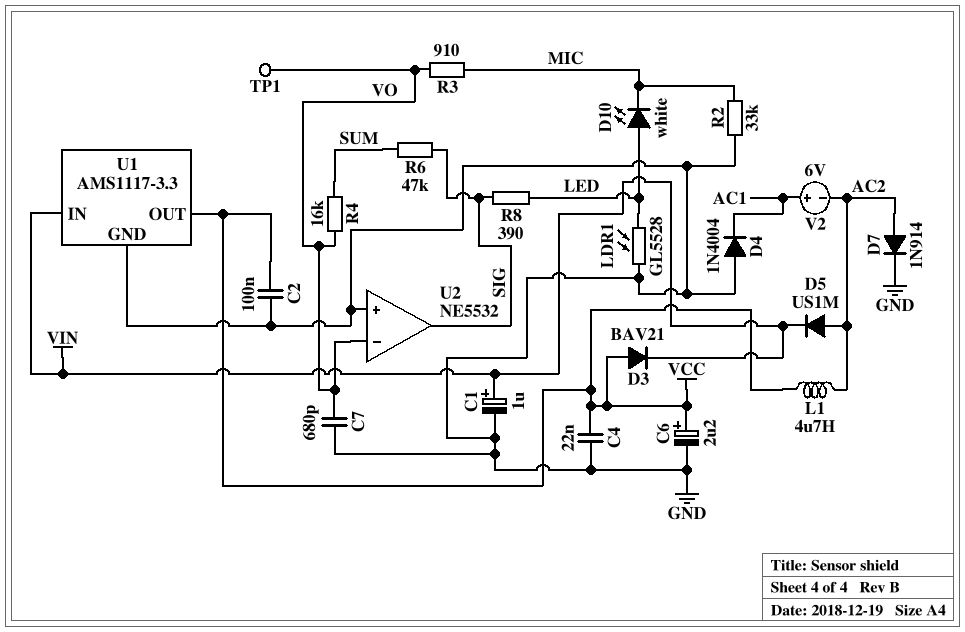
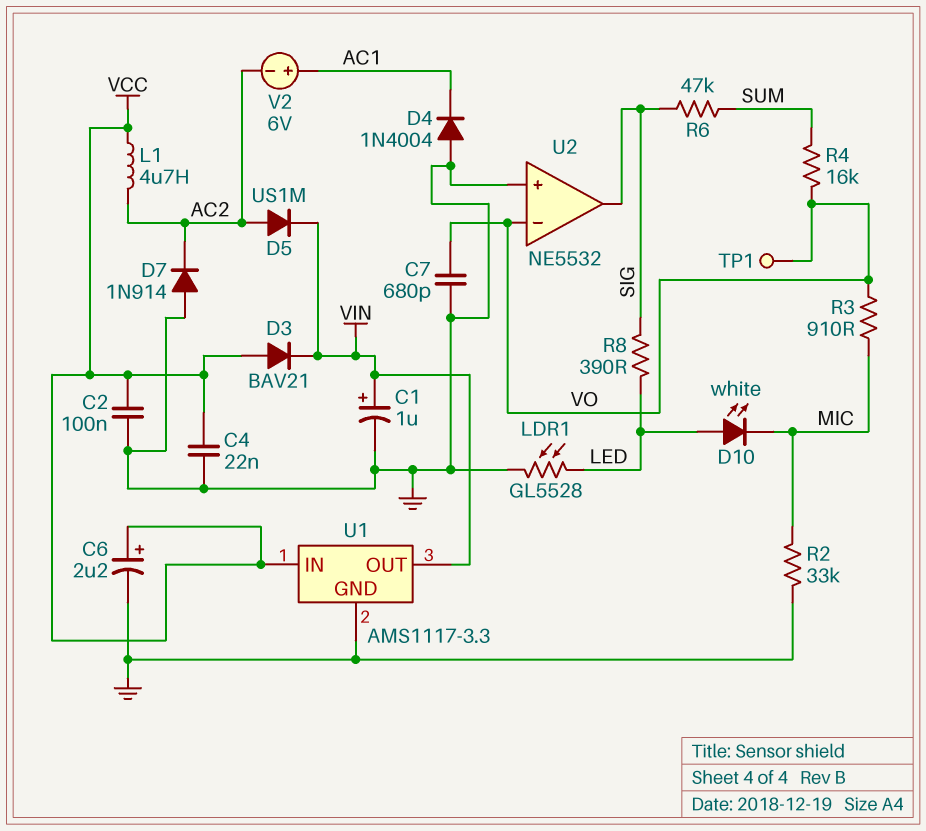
D7: diode 1N914 (A AC2, K GND) -> diode 1N914 (A GND, K AC2)
U1 pin IN: VIN -> VCC
U1 pin OUT: VCC -> VIN

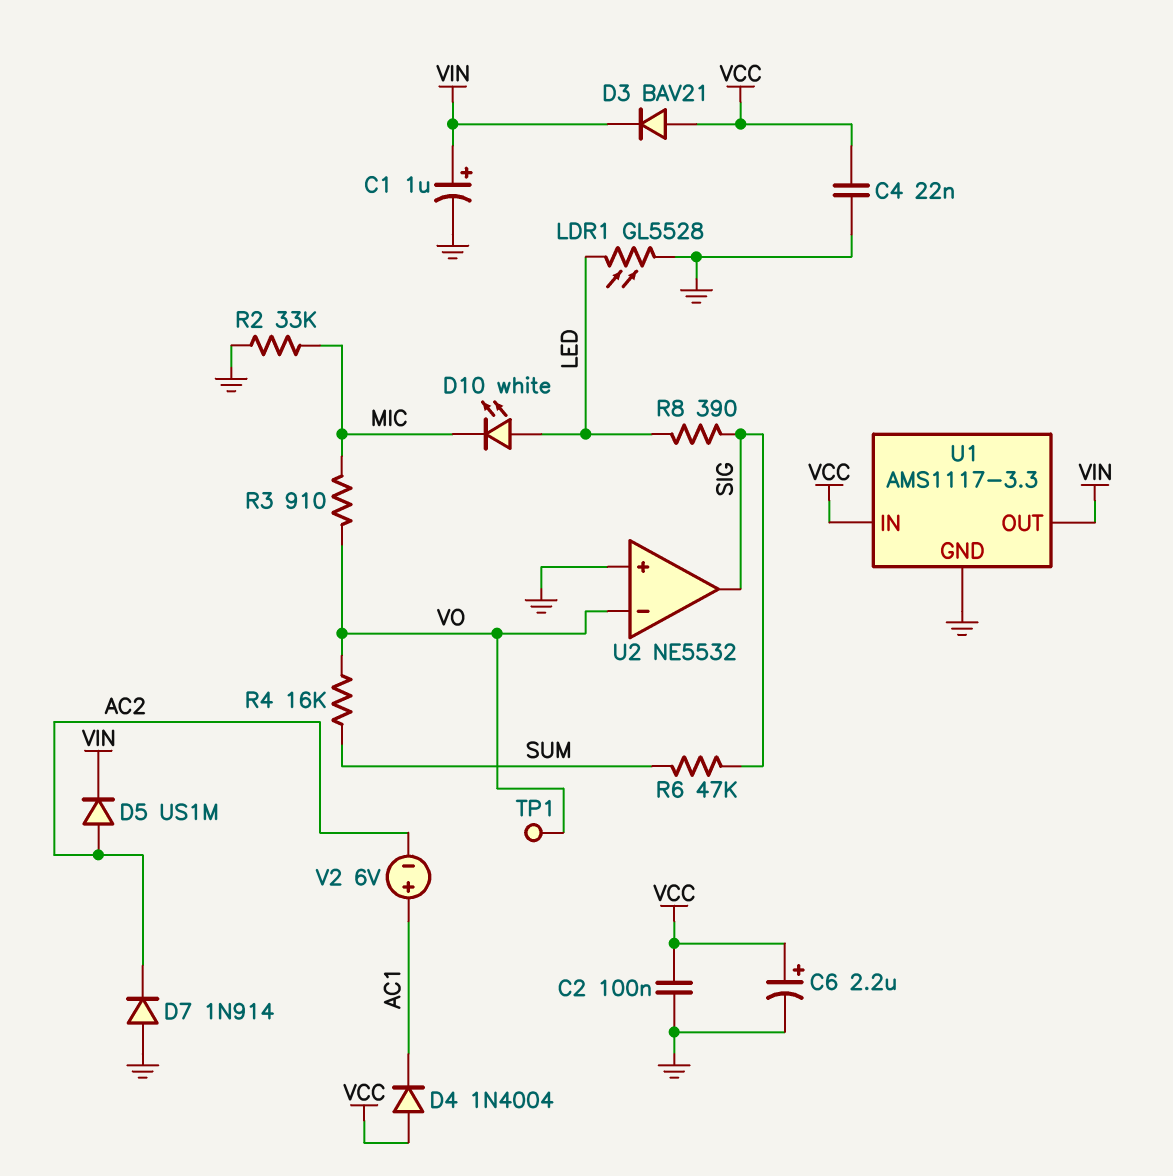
C7: 680pF (GND, VO) -> none
D4: diode 1N4004 (A GND, K AC1) -> diode 1N4004 (A VCC, K AC1)
L1: 4.7uH (AC2, VCC) -> none

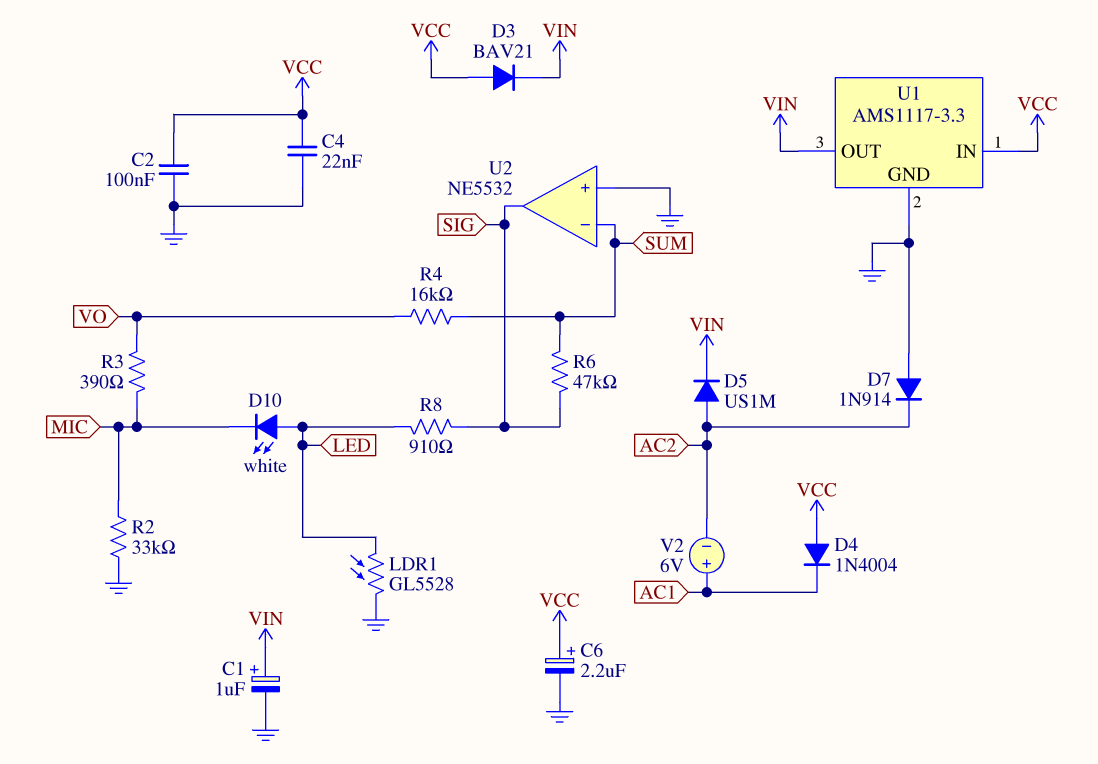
R3: 910 (MIC, VO) -> 390 (MIC, VO)
R8: 390 (LED, SIG) -> 910 (LED, SIG)
TP1: test point (VO) -> none
U2 pin in-: VO -> SUM

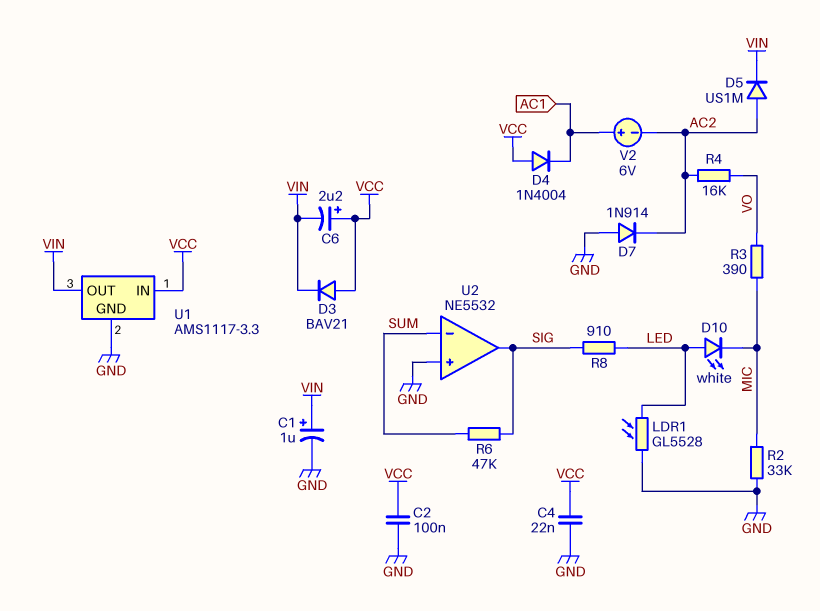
C6: 2.2uF (plus VCC, minus GND) -> 2.2uF (plus VCC, minus VIN)
R4: 16k (SUM, VO) -> 16k (AC2, VO)

